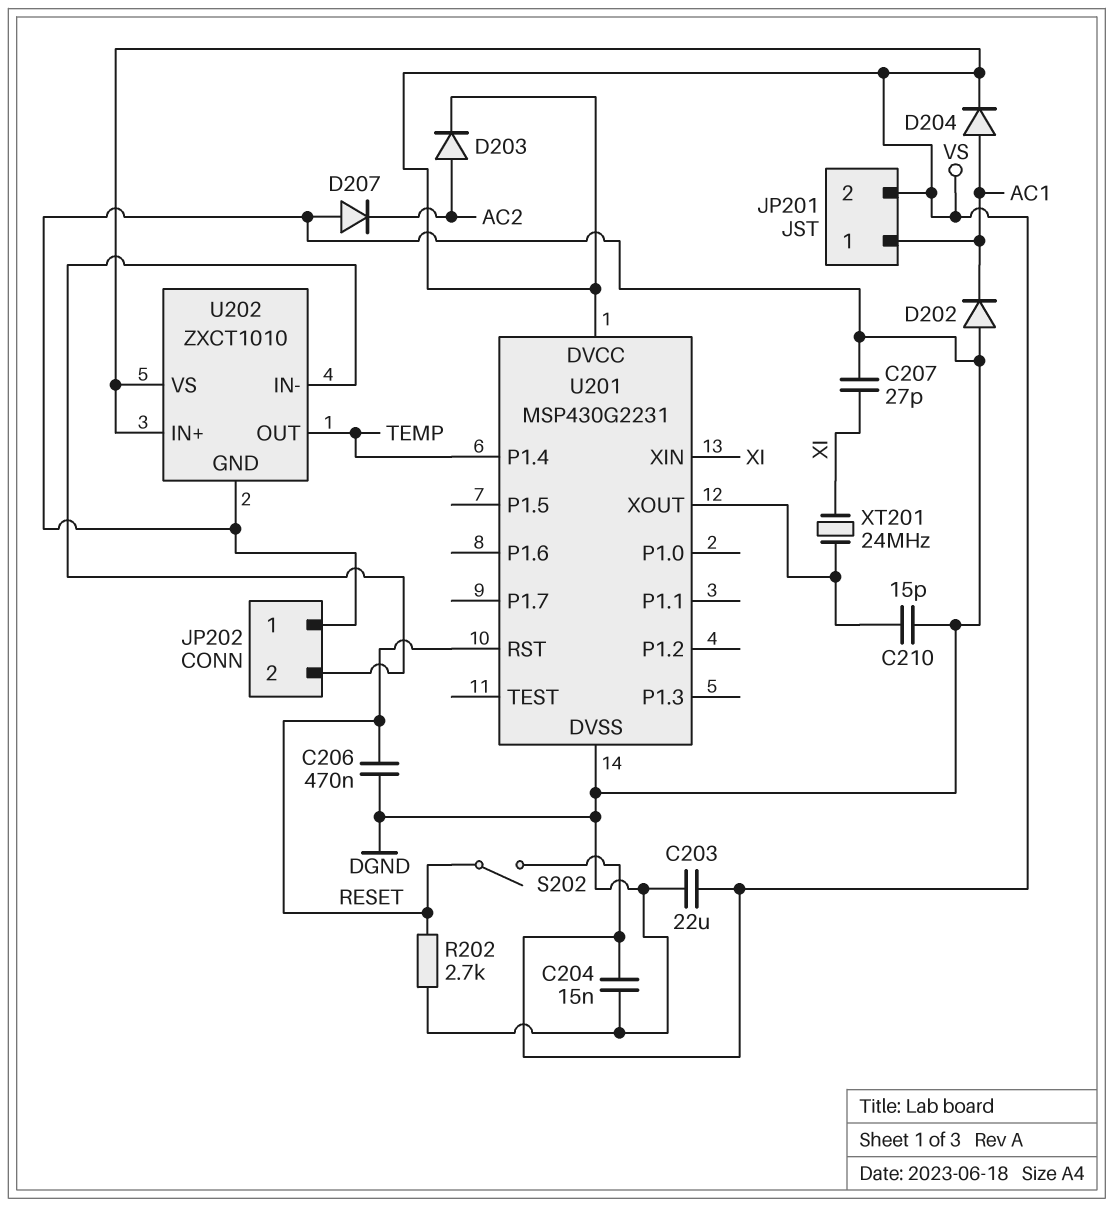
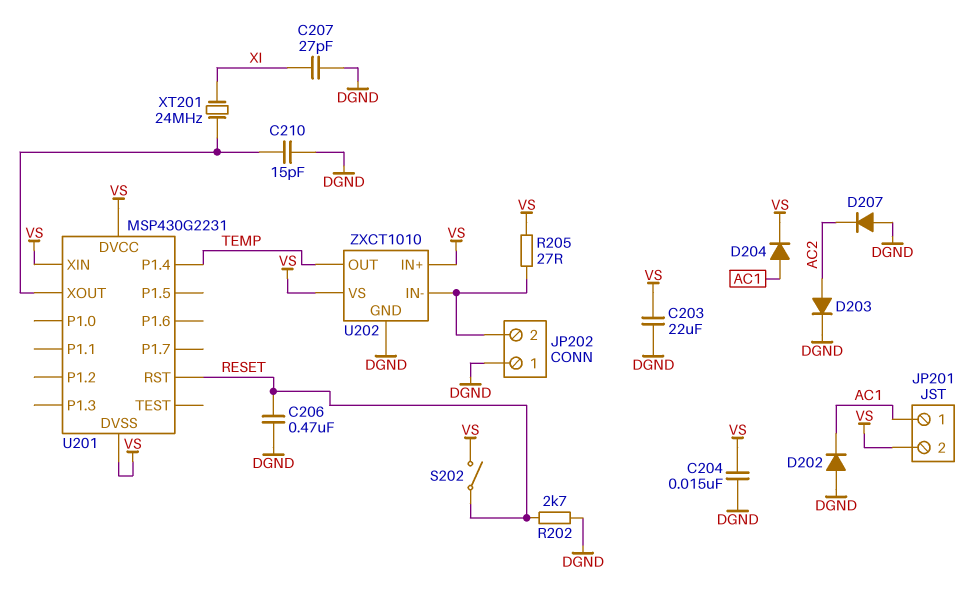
D203: diode (A AC2, K VS) -> diode (A AC2, K DGND)
R205: none -> 27 (JP202/2, VS)
U201 pin DVSS: DGND -> VS
U201 pin XIN: XI -> VS

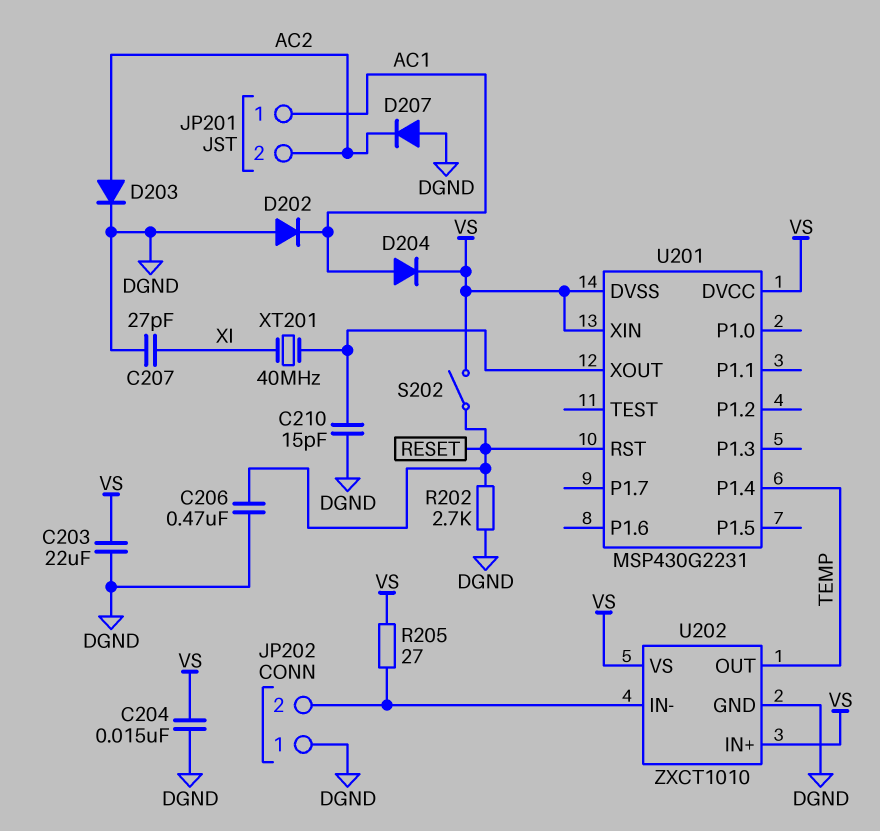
JP201 pin 2: VS -> AC2
XT201: 24MHz (U201/XOUT, XI) -> 40MHz (U201/XOUT, XI)

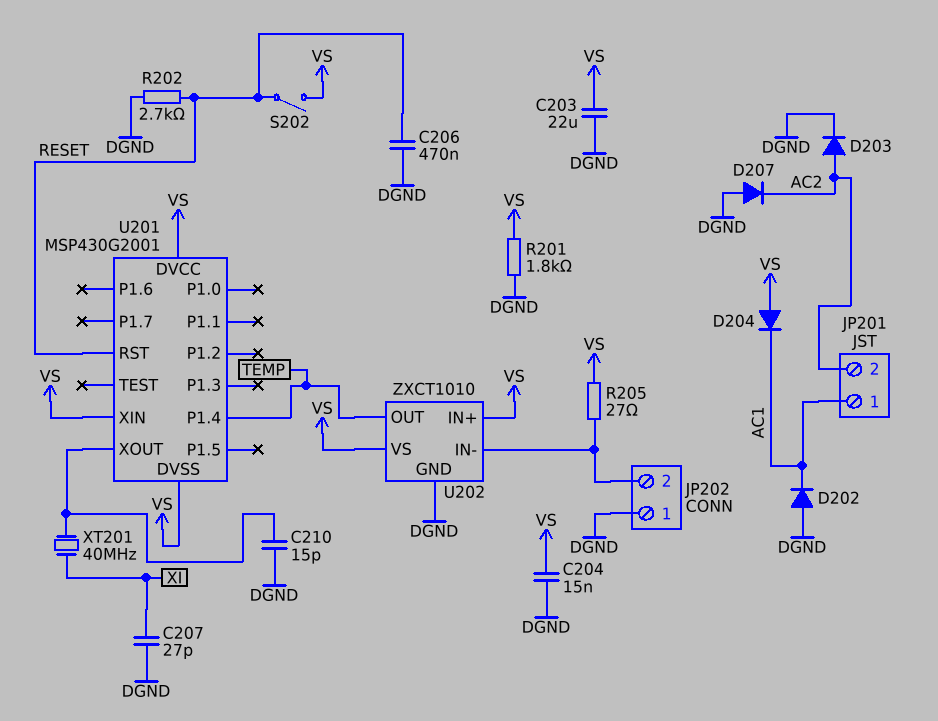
D204: diode (A AC1, K VS) -> diode (A VS, K AC1)
R201: none -> 1.8k (DGND, VS)
U201: MSP430G2231 -> MSP430G2001

